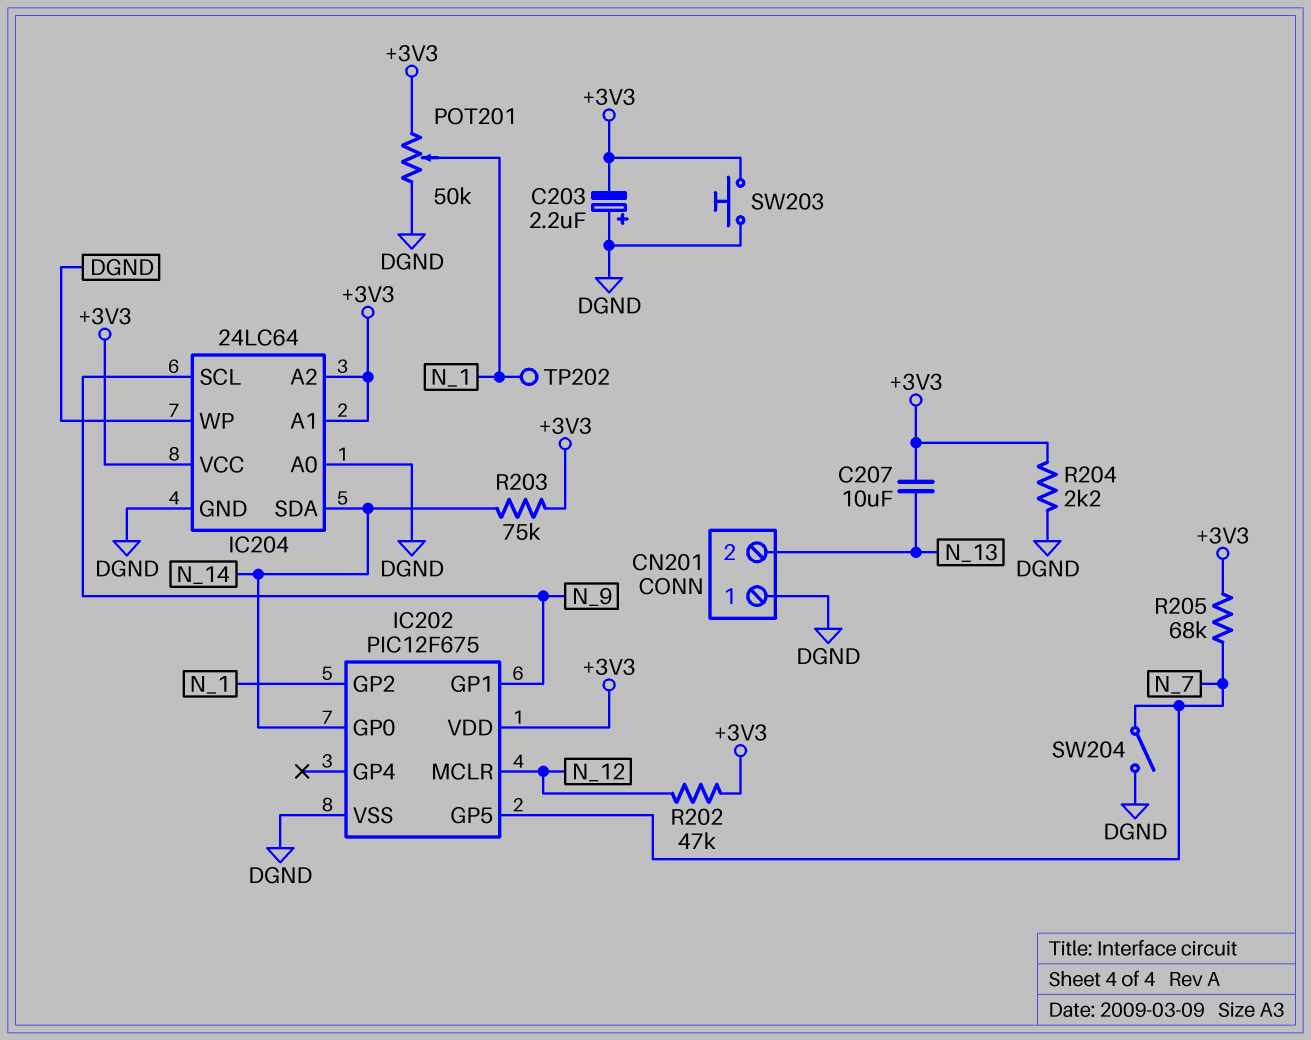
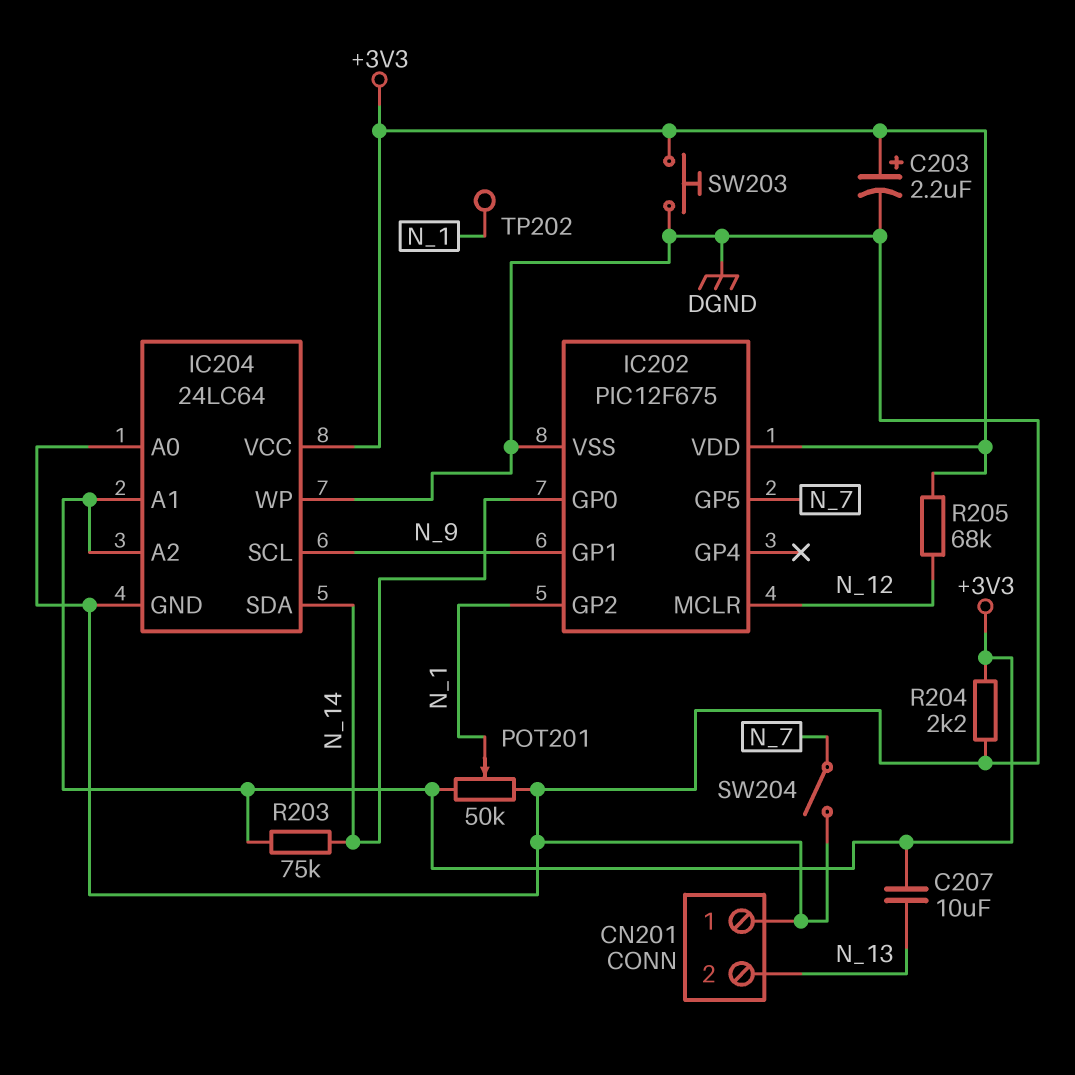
C203: 2.2uF (plus DGND, minus +3V3) -> 2.2uF (plus +3V3, minus DGND)
R202: 47k (+3V3, N_12) -> none
R205: 68k (+3V3, N_7) -> 68k (+3V3, N_12)

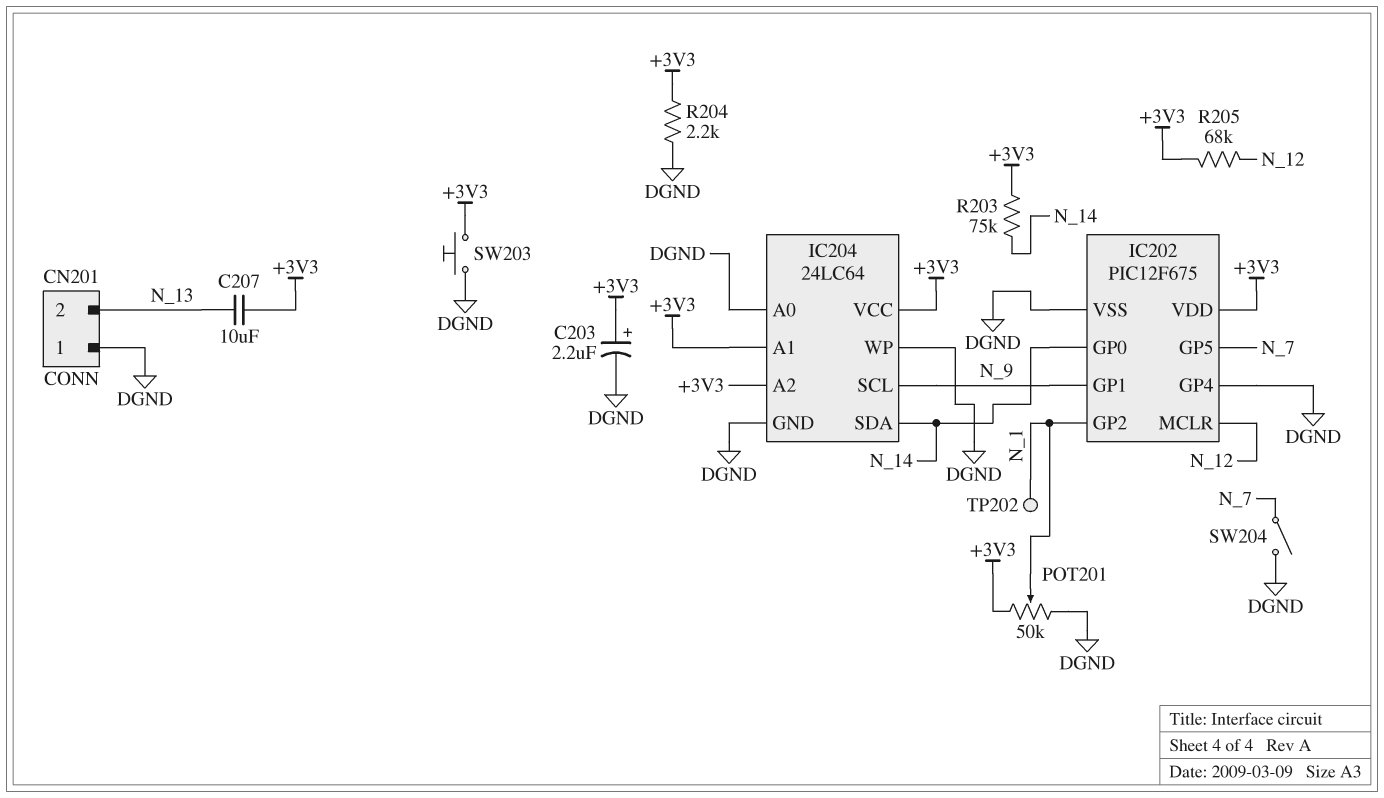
IC202 pin GP4: none -> DGND

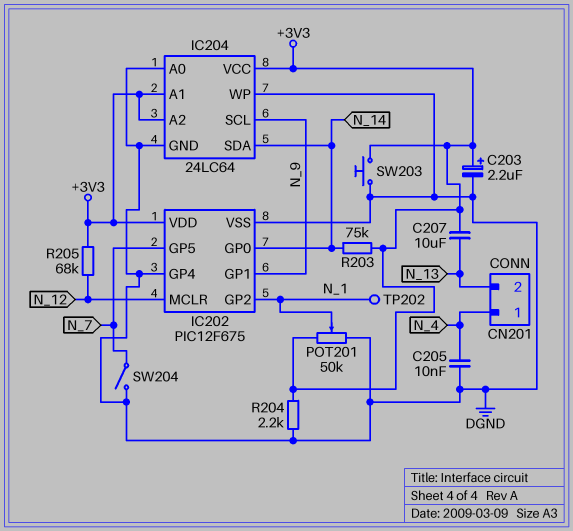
C205: none -> 10nF (DGND, N_4)
CN201 pin 1: DGND -> N_4

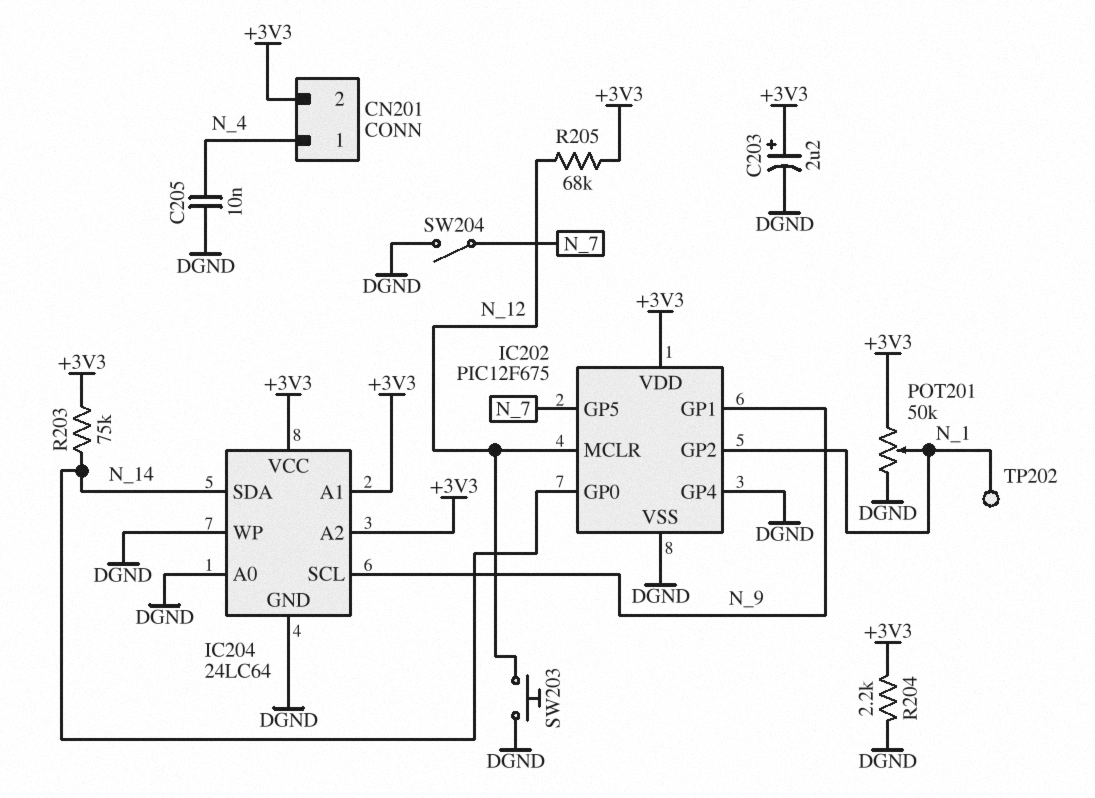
C207: 10uF (+3V3, N_13) -> none
CN201 pin 2: N_13 -> +3V3
SW203: button (+3V3, DGND) -> button (DGND, N_12)

